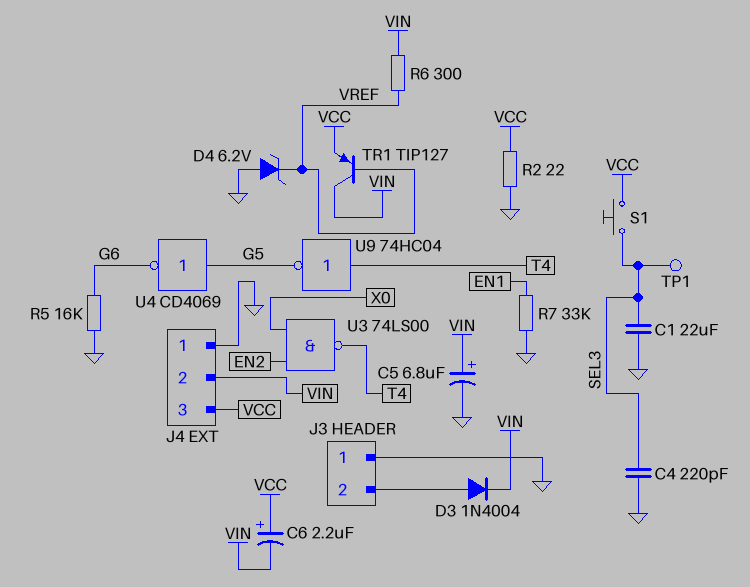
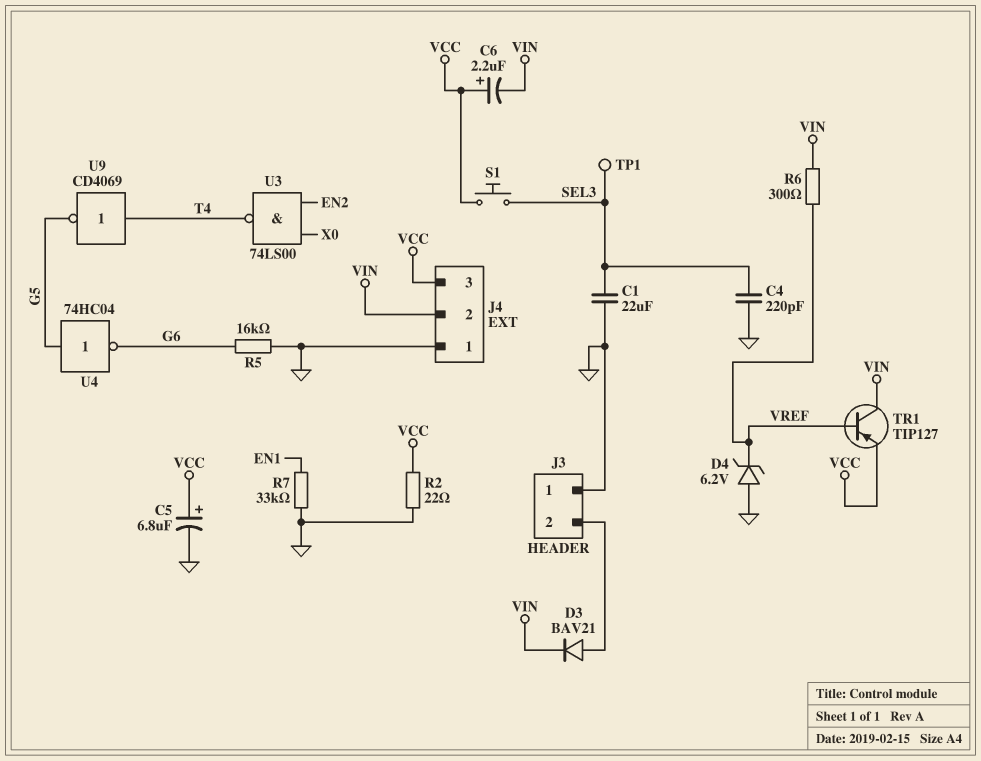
C5: 6.8uF (plus VIN, minus GND) -> 6.8uF (plus VCC, minus GND)
D3: diode 1N4004 (A J3/2, K VIN) -> diode BAV21 (A J3/2, K VIN)
U4: NOT CD4069 (in G5, out G6) -> NOT 74HC04 (in G5, out G6)
U9: NOT 74HC04 (in T4, out G5) -> NOT CD4069 (in T4, out G5)

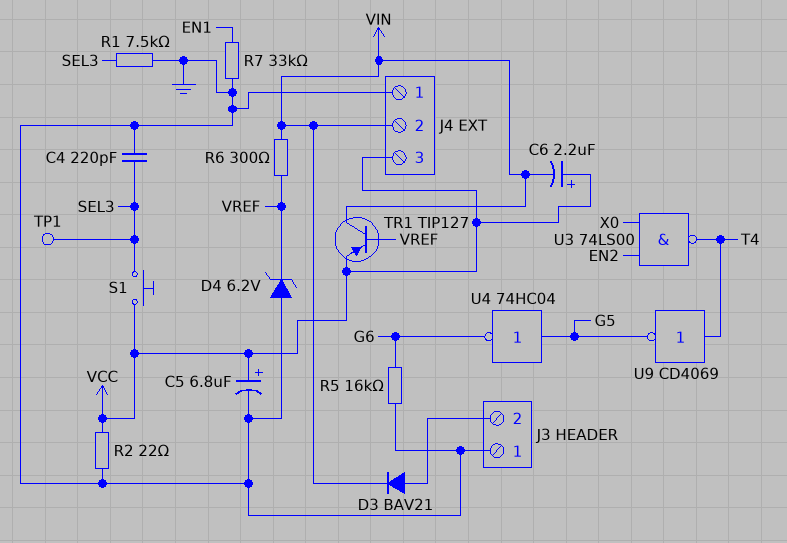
C1: 22uF (GND, SEL3) -> none
R1: none -> 7.5k (GND, SEL3)

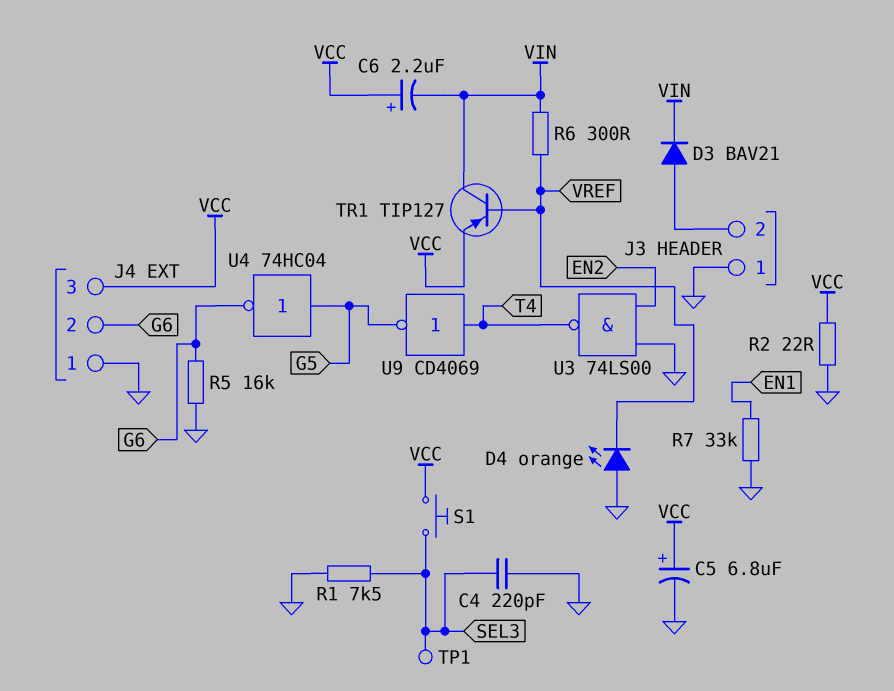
D4: zener 6.2V (A GND, K VREF) -> LED orange (A GND, K VREF)
J4 pin 2: VIN -> G6
U3: NAND 74LS00 (in EN2, in X0, out T4) -> NAND 74LS00 (in EN2, in GND, out T4)

